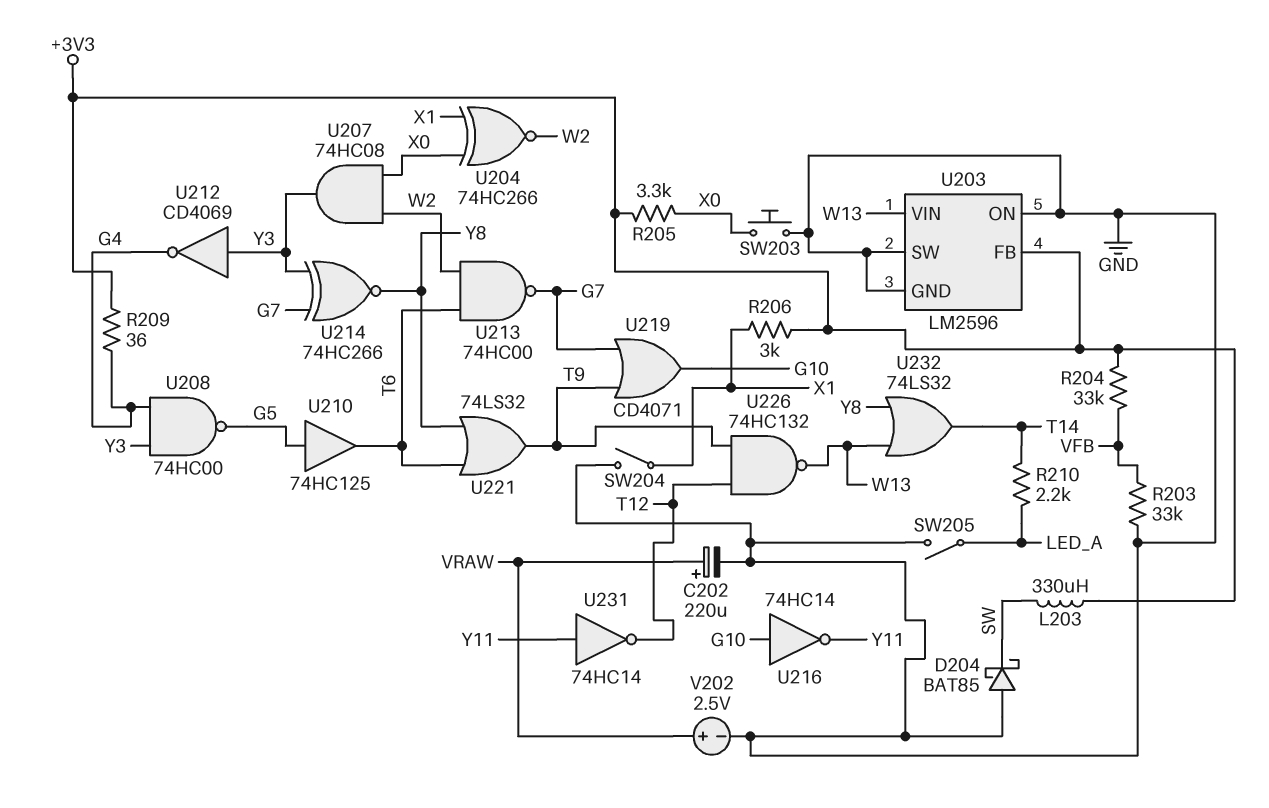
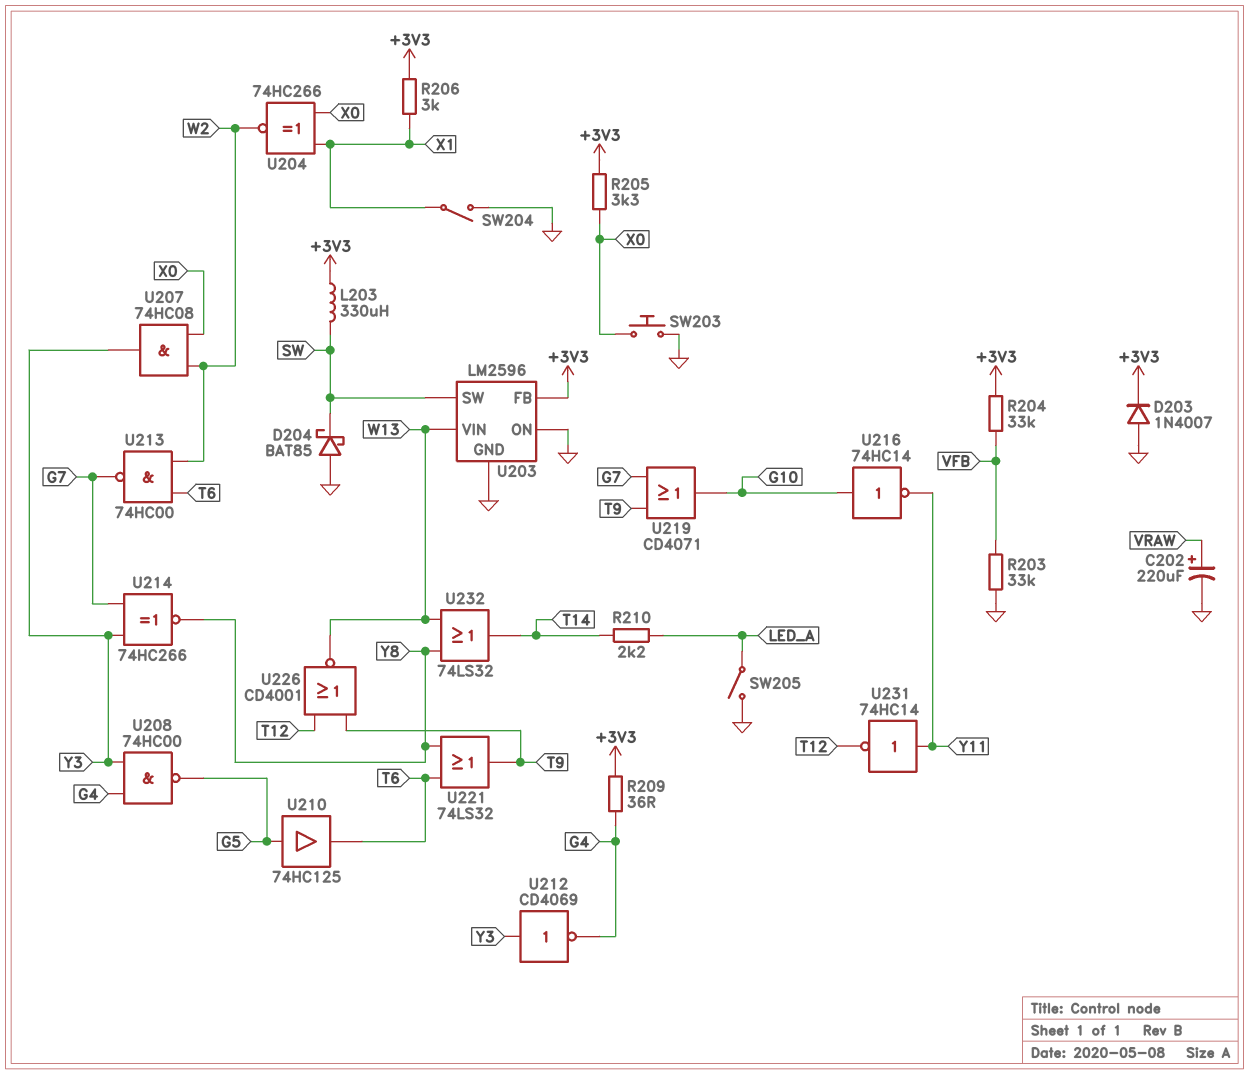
D203: none -> diode 1N4007 (A GND, K +3V3)
U203 pin SW: GND -> SW
U226: NAND 74HC132 (in T9, in T12, out W13) -> NOR CD4001 (in T9, in T12, out W13)
V202: 2.5V (plus VRAW, minus GND) -> none

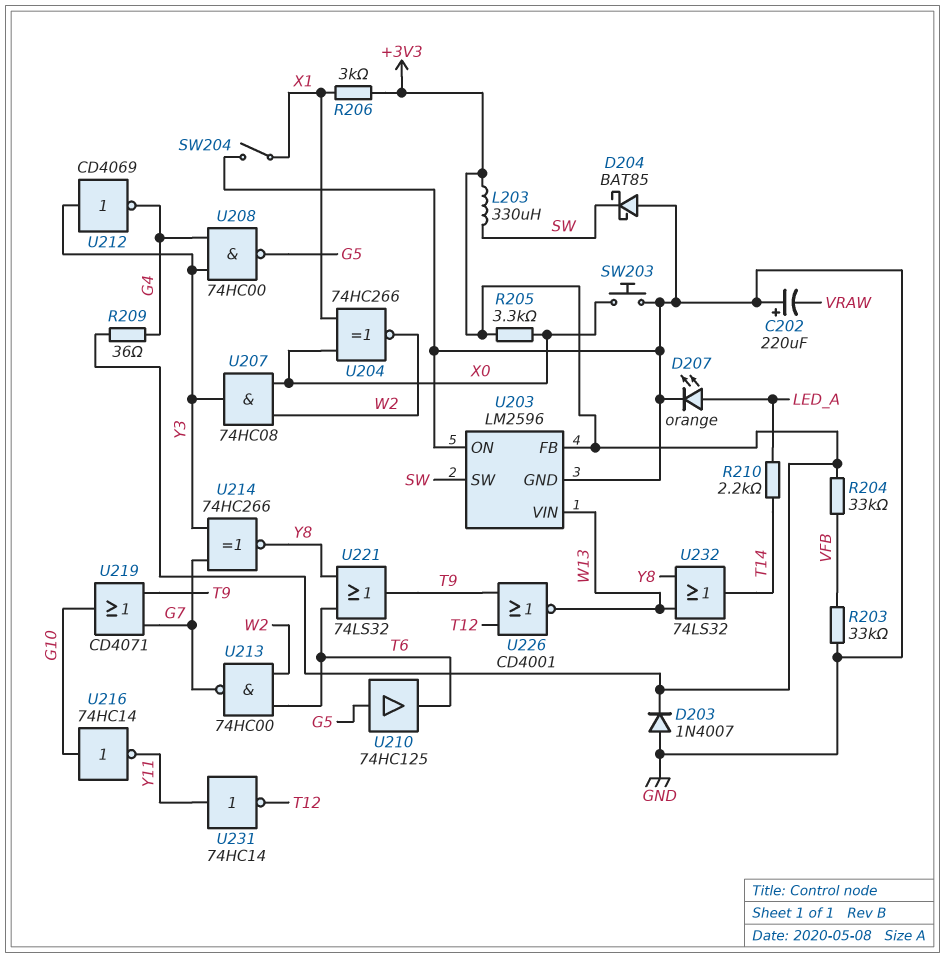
C202: 220uF (plus VRAW, minus GND) -> 220uF (plus GND, minus VRAW)
D207: none -> LED orange (A LED_A, K GND)
SW205: switch (GND, LED_A) -> none

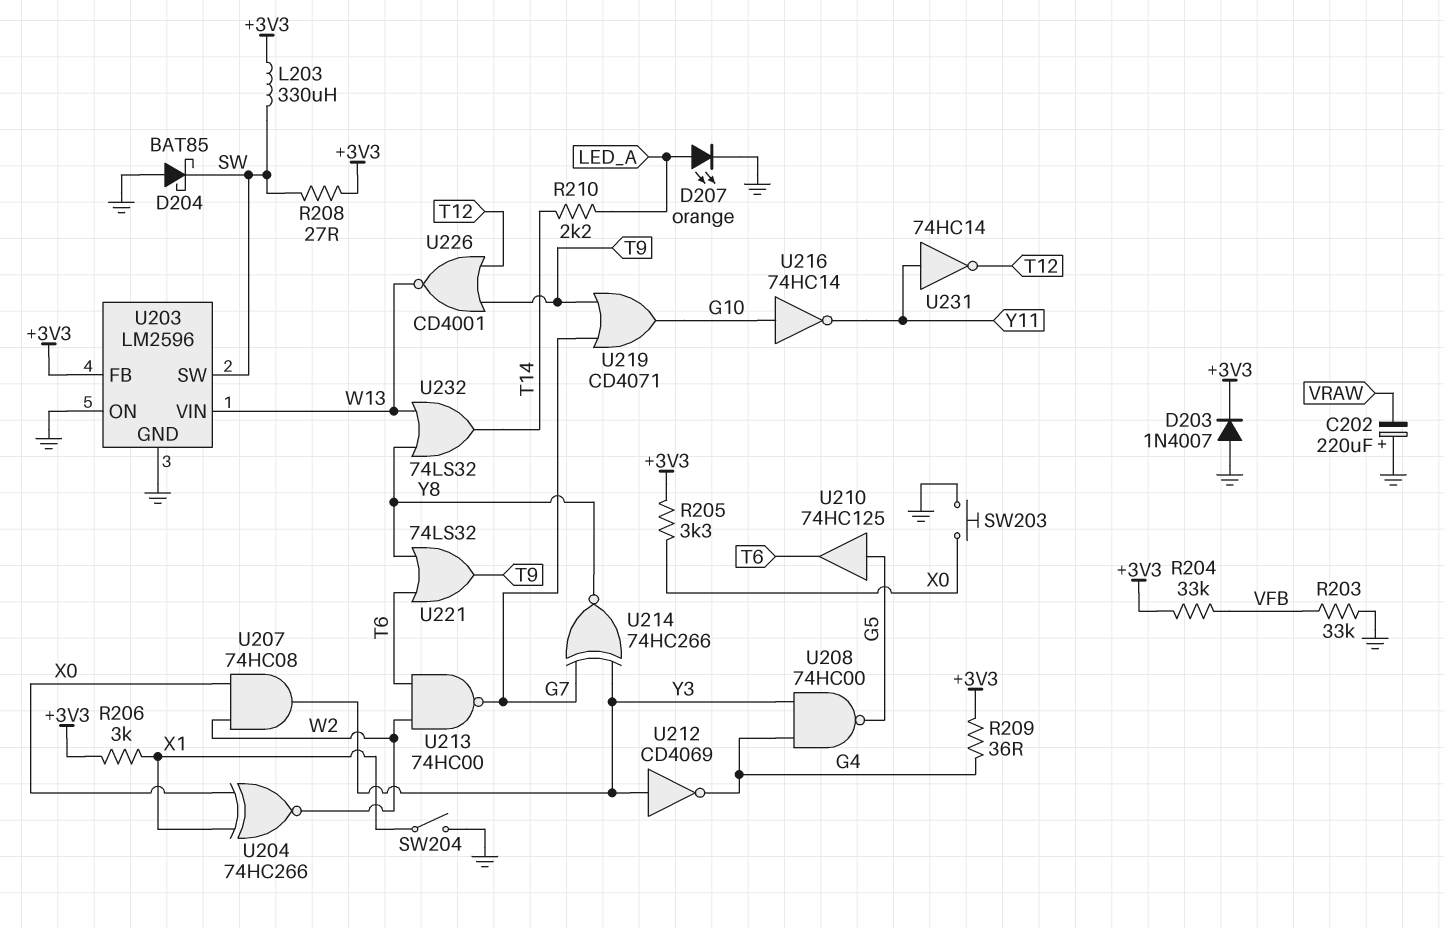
R208: none -> 27 (+3V3, SW)

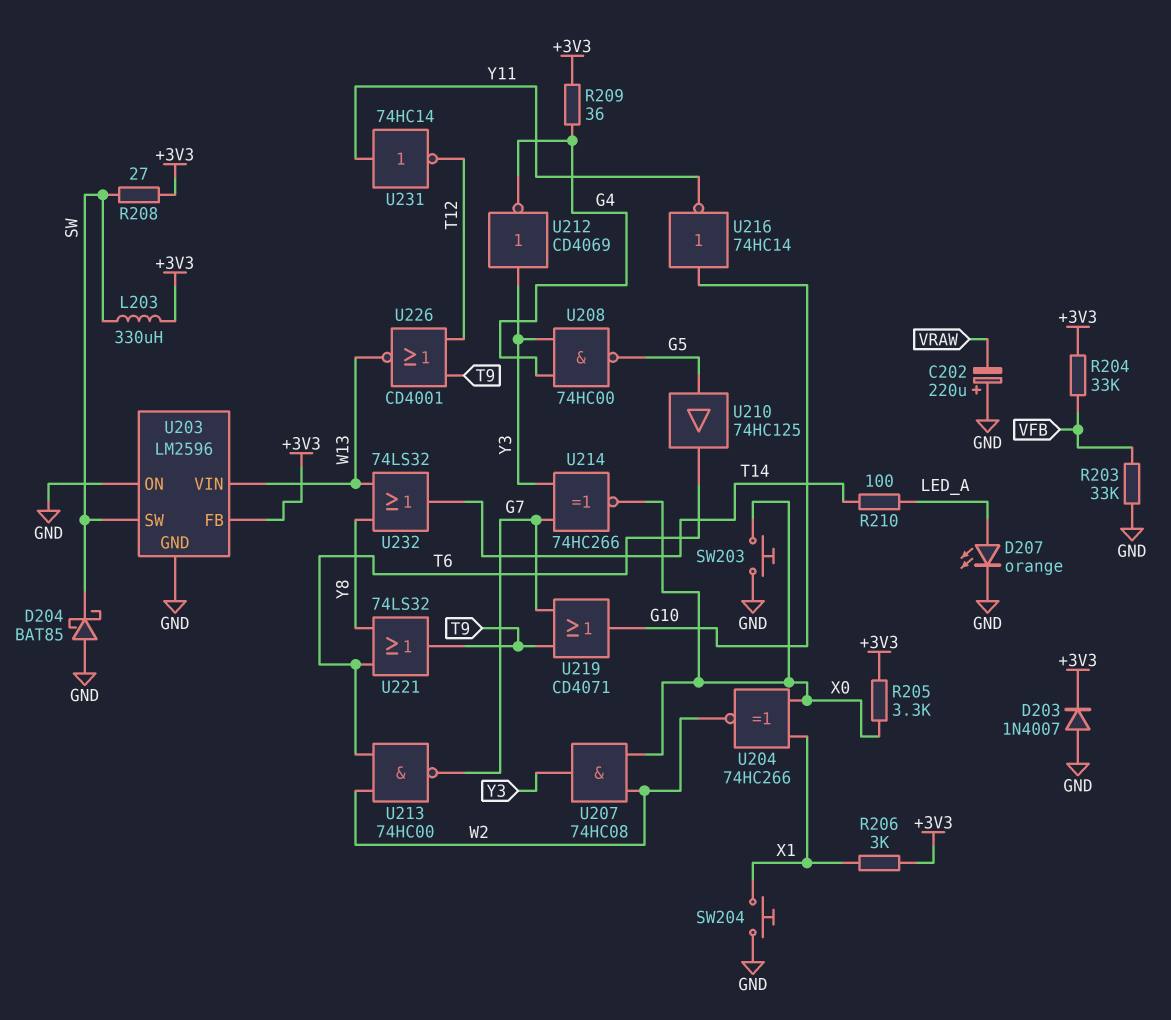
R210: 2.2k (LED_A, T14) -> 100 (LED_A, T14)
SW204: switch (GND, X1) -> button (GND, X1)
U214: XNOR 74HC266 (in G7, in Y3, out Y8) -> XNOR 74HC266 (in G7, in Y3, out X0)

